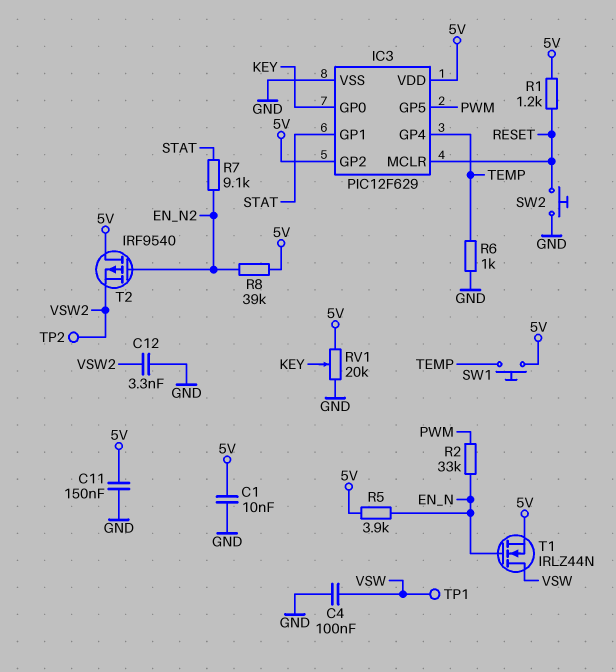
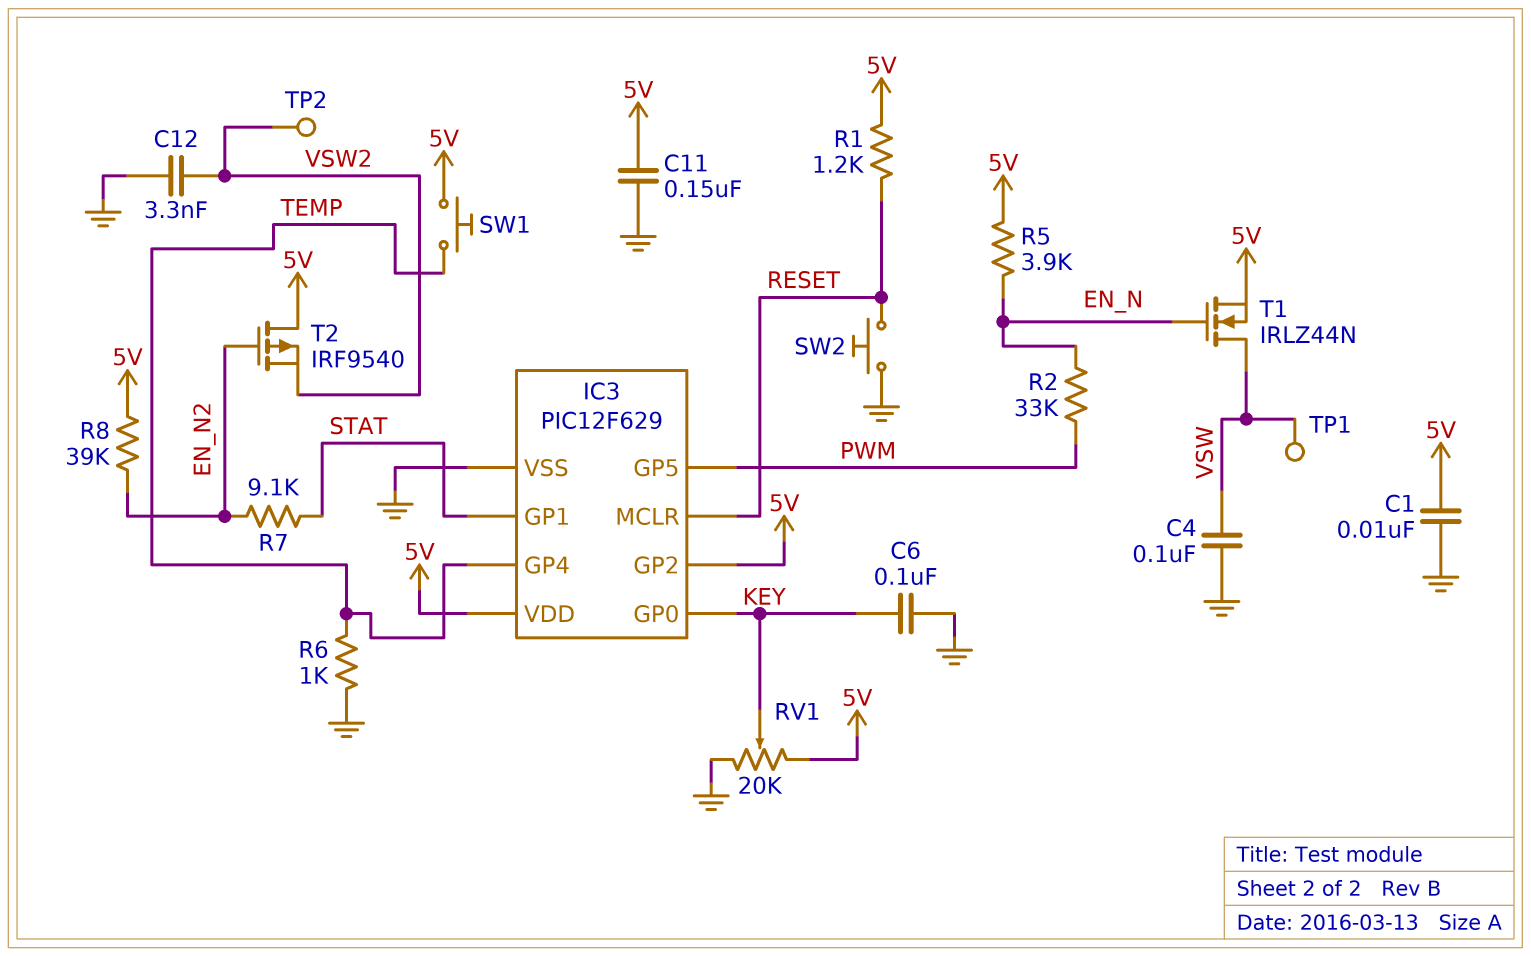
C6: none -> 100nF (GND, KEY)

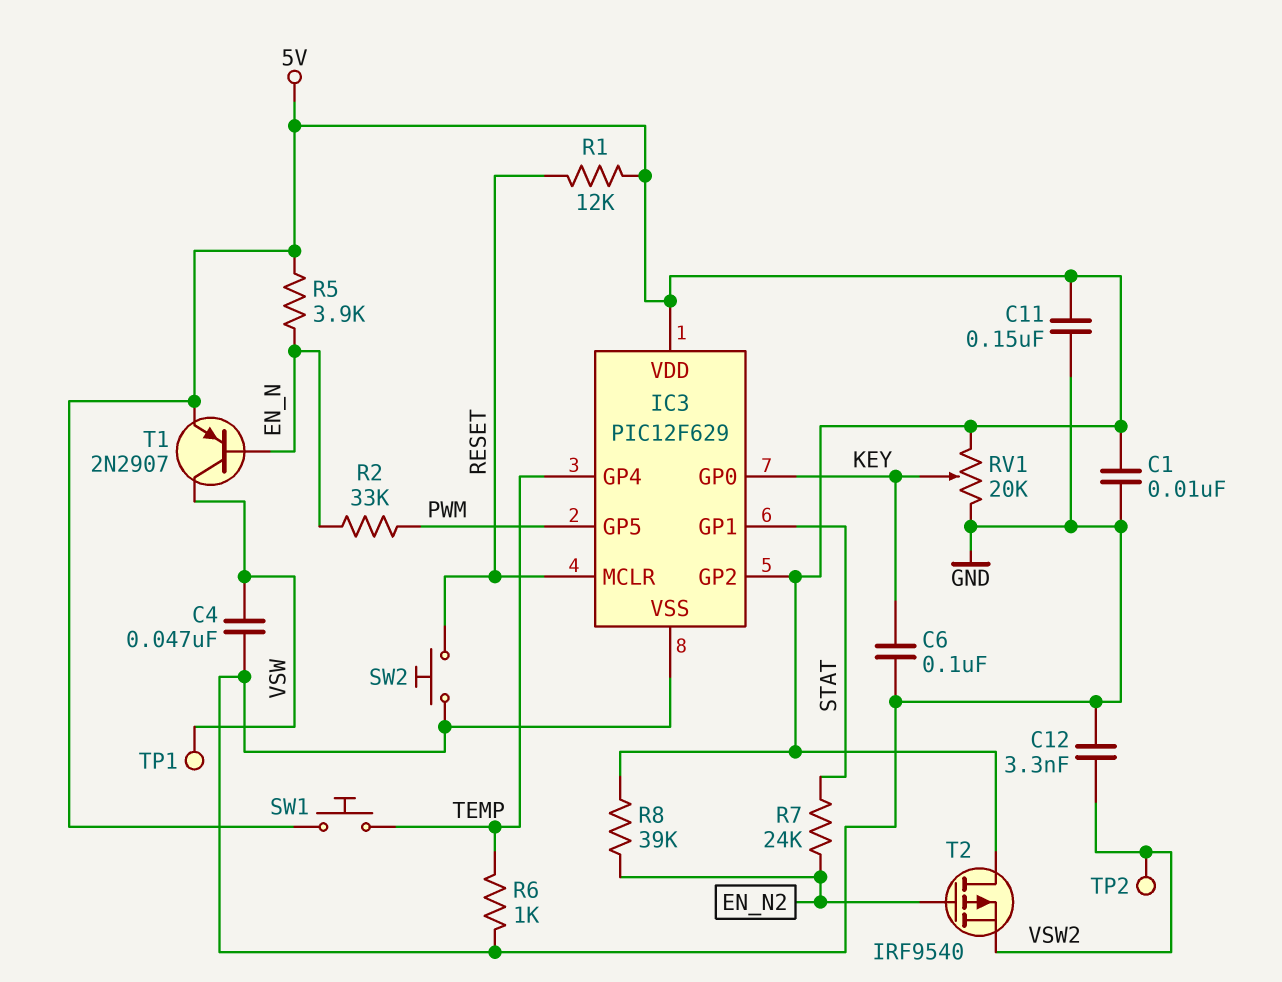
C4: 100nF (GND, VSW) -> 47nF (GND, VSW)
R1: 1.2k (5V, RESET) -> 12k (5V, RESET)
R7: 9.1k (EN_N2, STAT) -> 24k (EN_N2, STAT)
T1: NMOS IRLZ44N (G EN_N, D VSW, S 5V) -> PNP 2N2907 (B EN_N, C VSW, E 5V)

